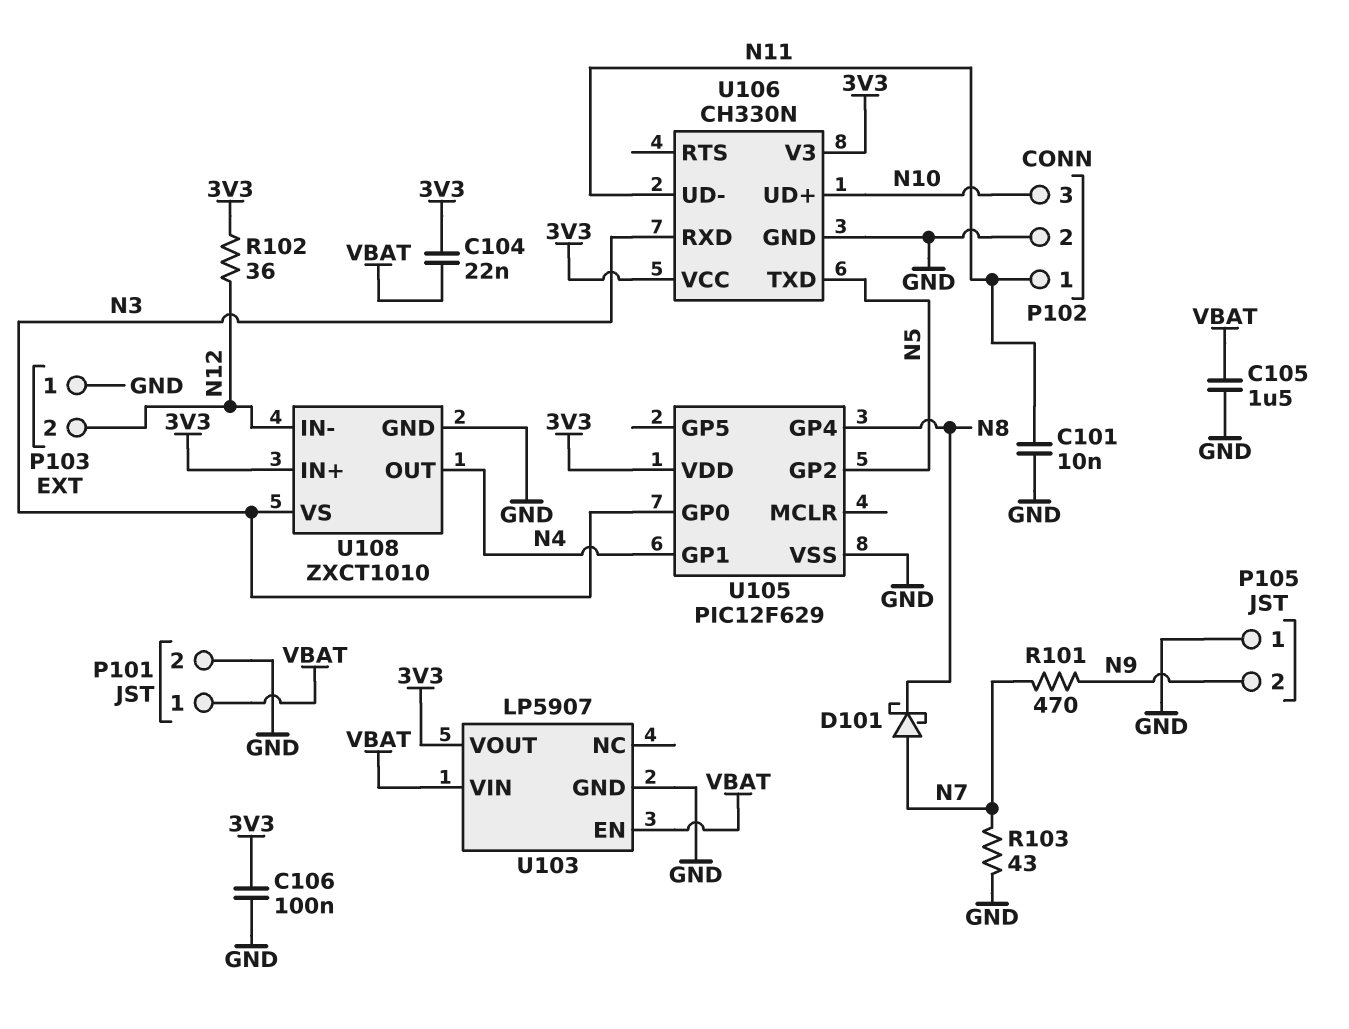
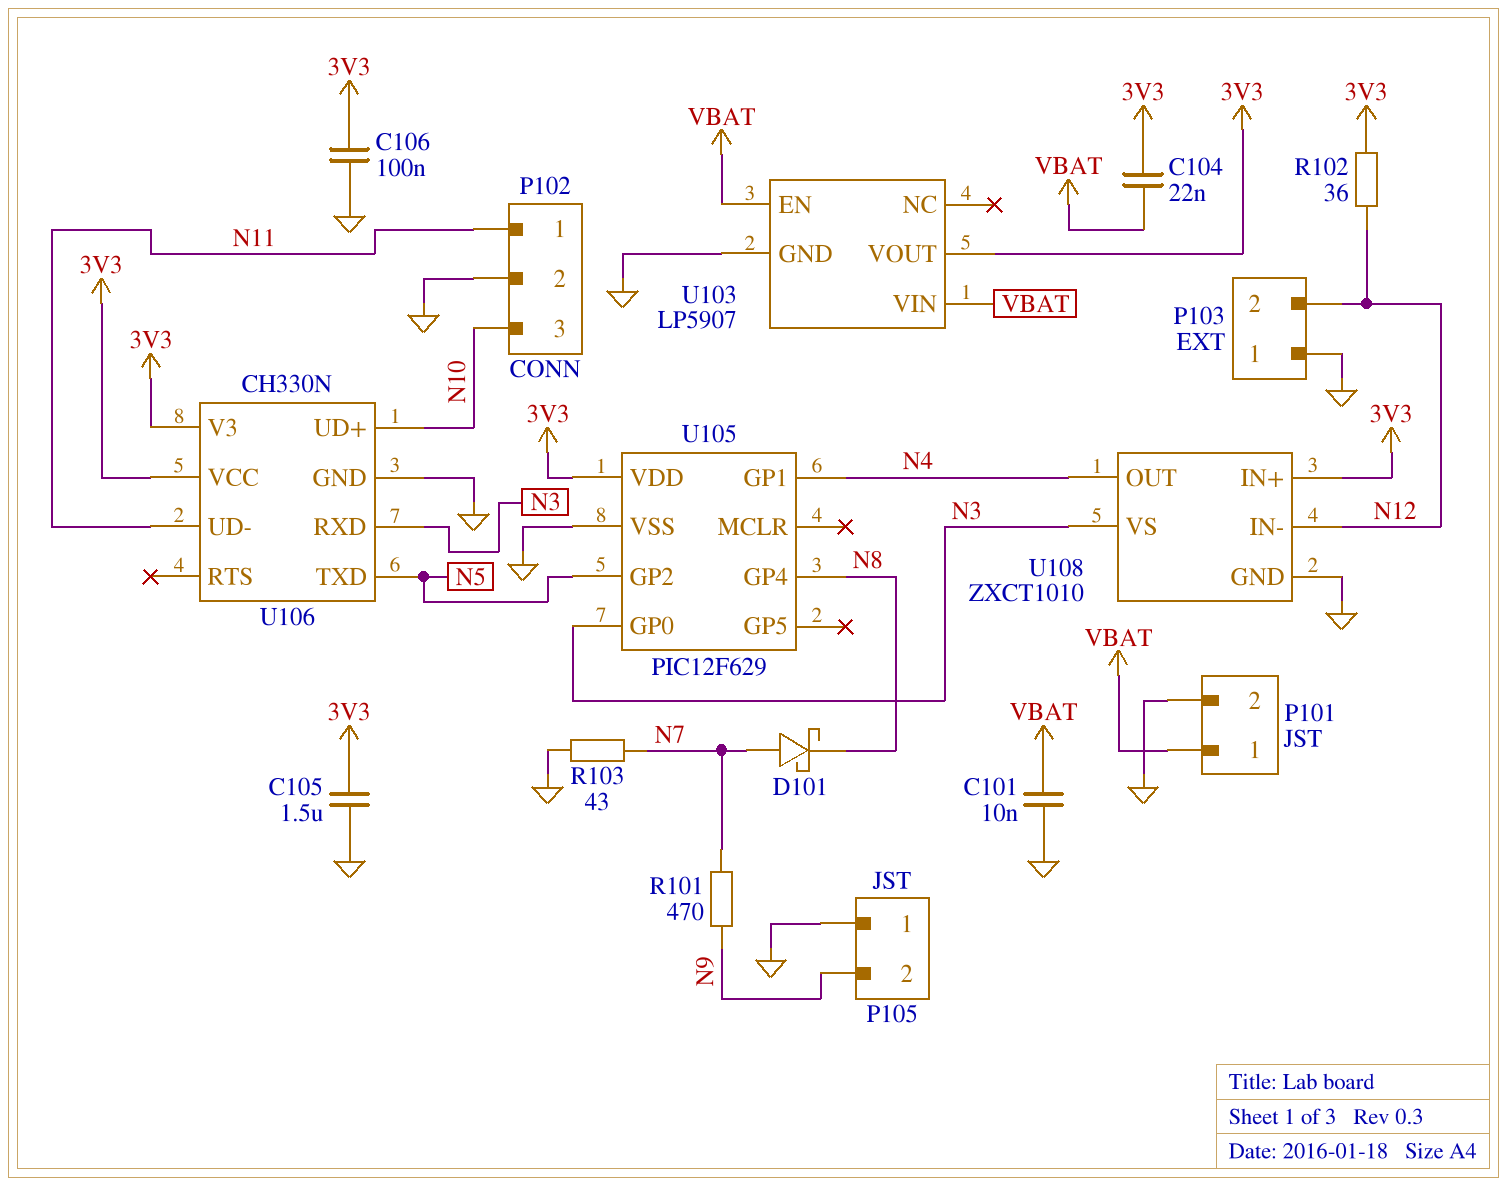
C101: 10nF (GND, N11) -> 10nF (GND, VBAT)
C105: 1.5uF (GND, VBAT) -> 1.5uF (3V3, GND)

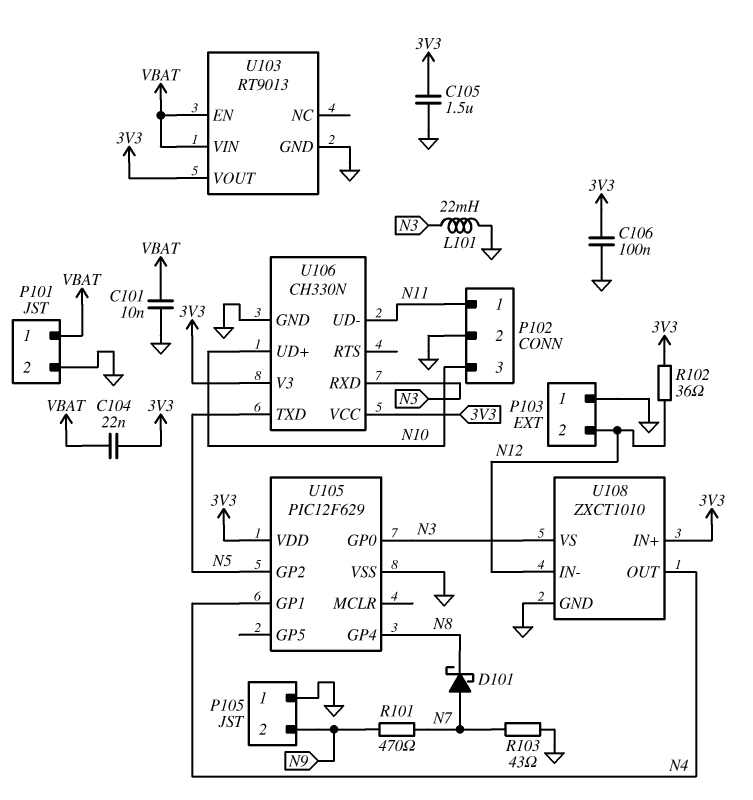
L101: none -> 22mH (GND, N3)
U103: LP5907 -> RT9013

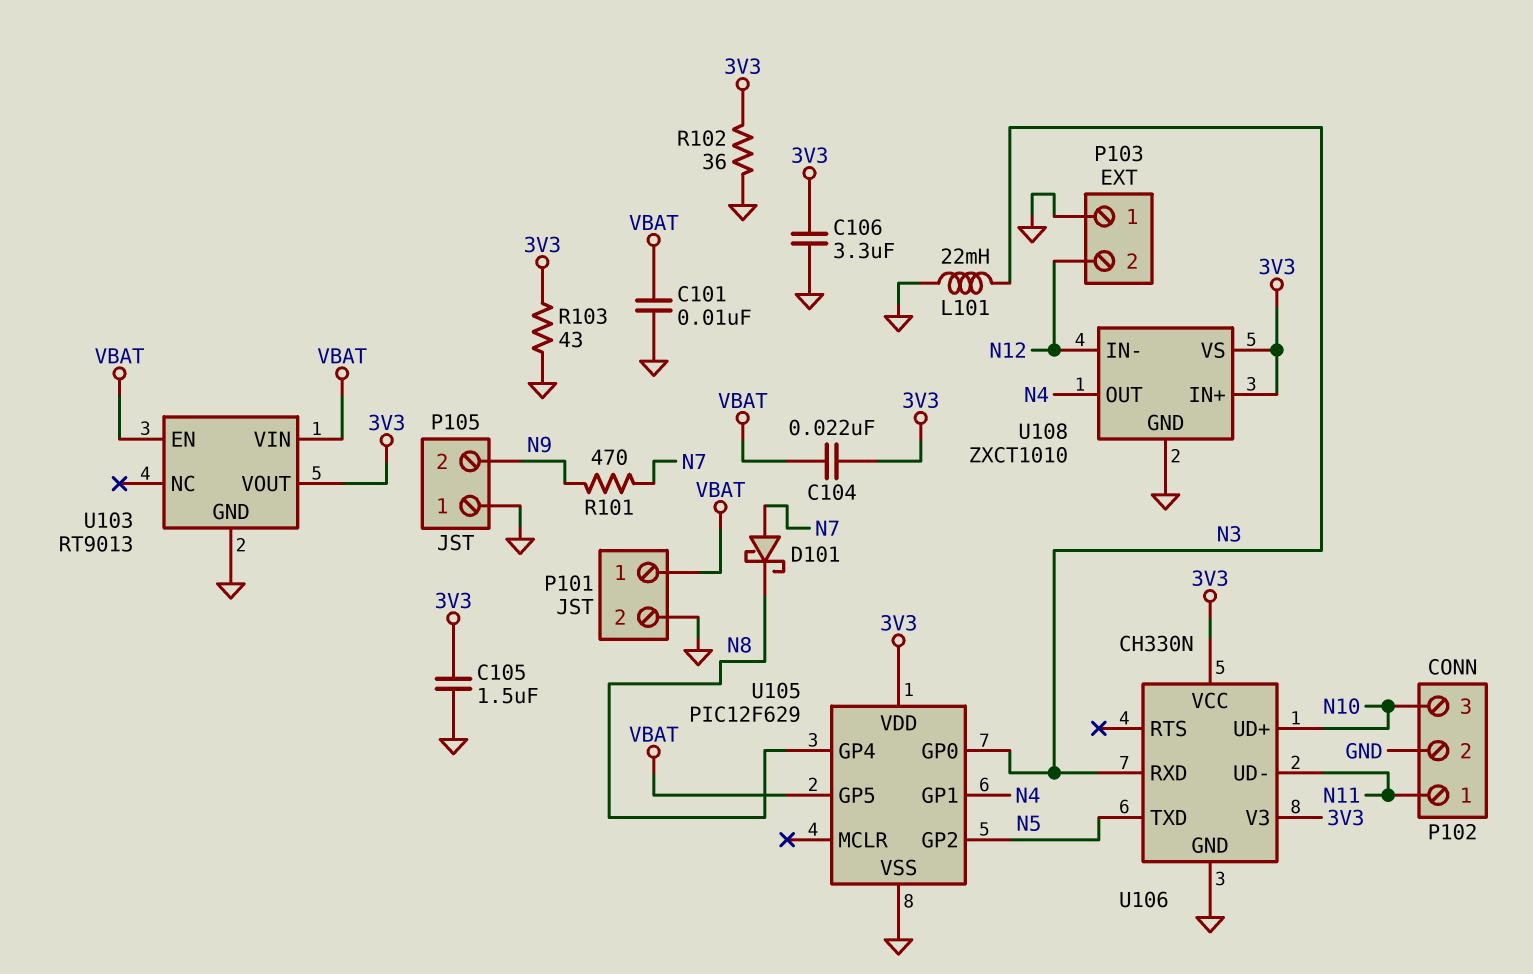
C106: 100nF (3V3, GND) -> 3.3uF (3V3, GND)
R102: 36 (3V3, N12) -> 36 (3V3, GND)
R103: 43 (GND, N7) -> 43 (3V3, GND)
U105 pin GP5: none -> VBAT
U108 pin VS: N3 -> 3V3

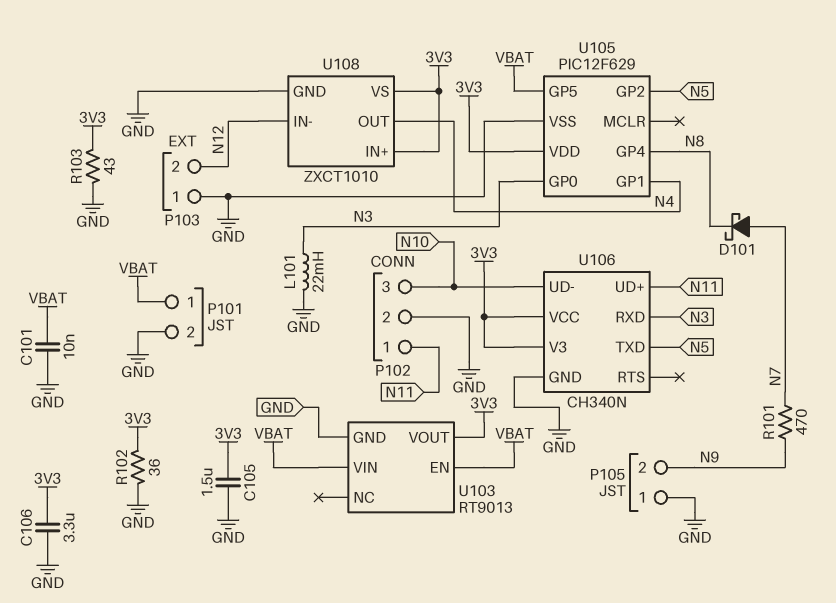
C104: 22nF (3V3, VBAT) -> none
U106: CH330N -> CH340N
U106 pin UD+: N10 -> N11
U106 pin UD-: N11 -> N10

